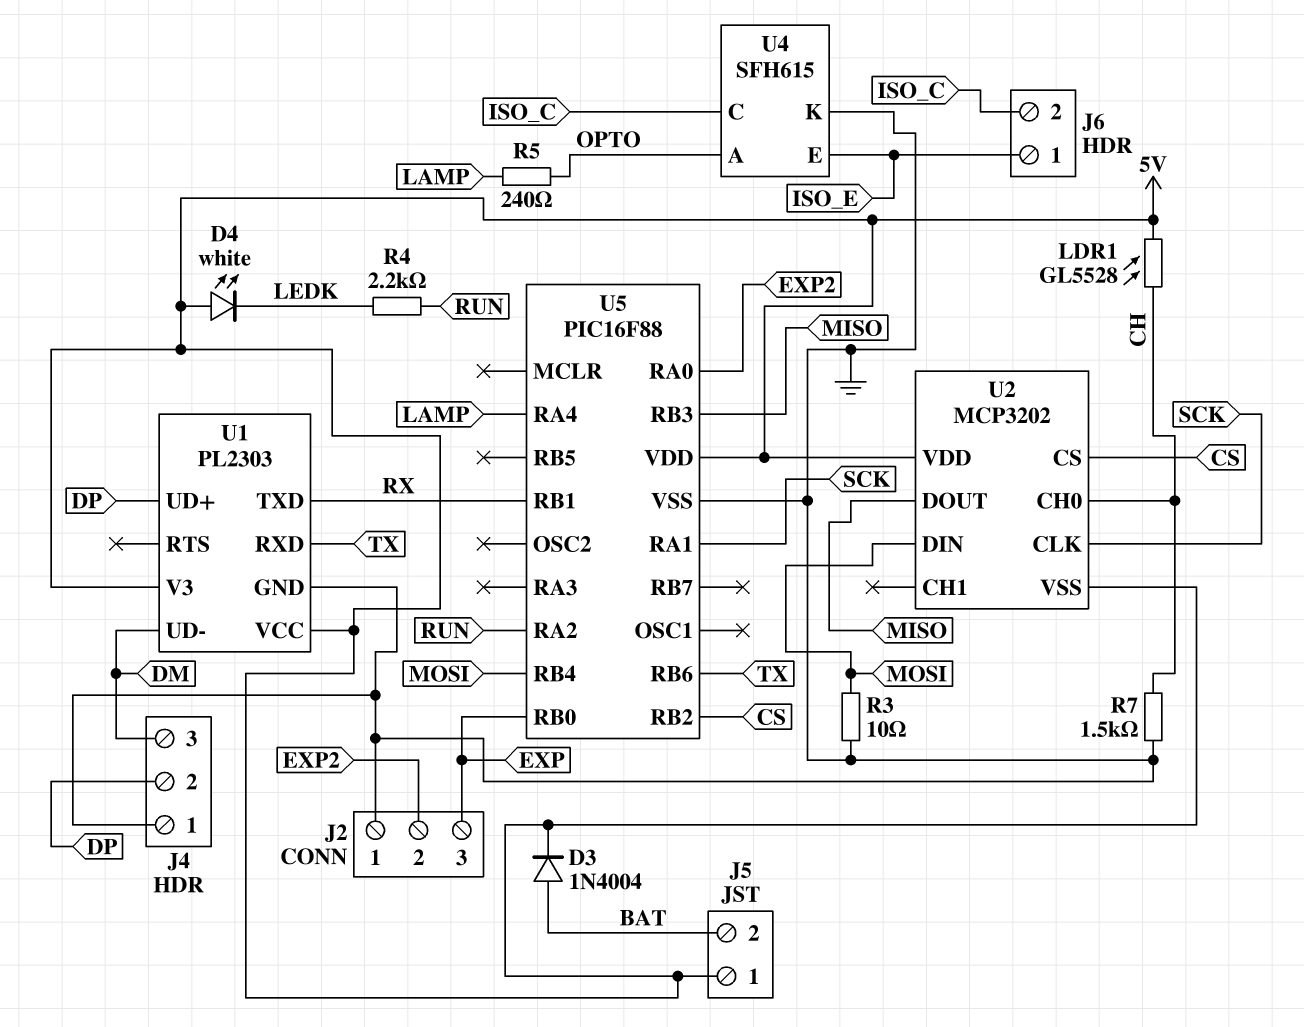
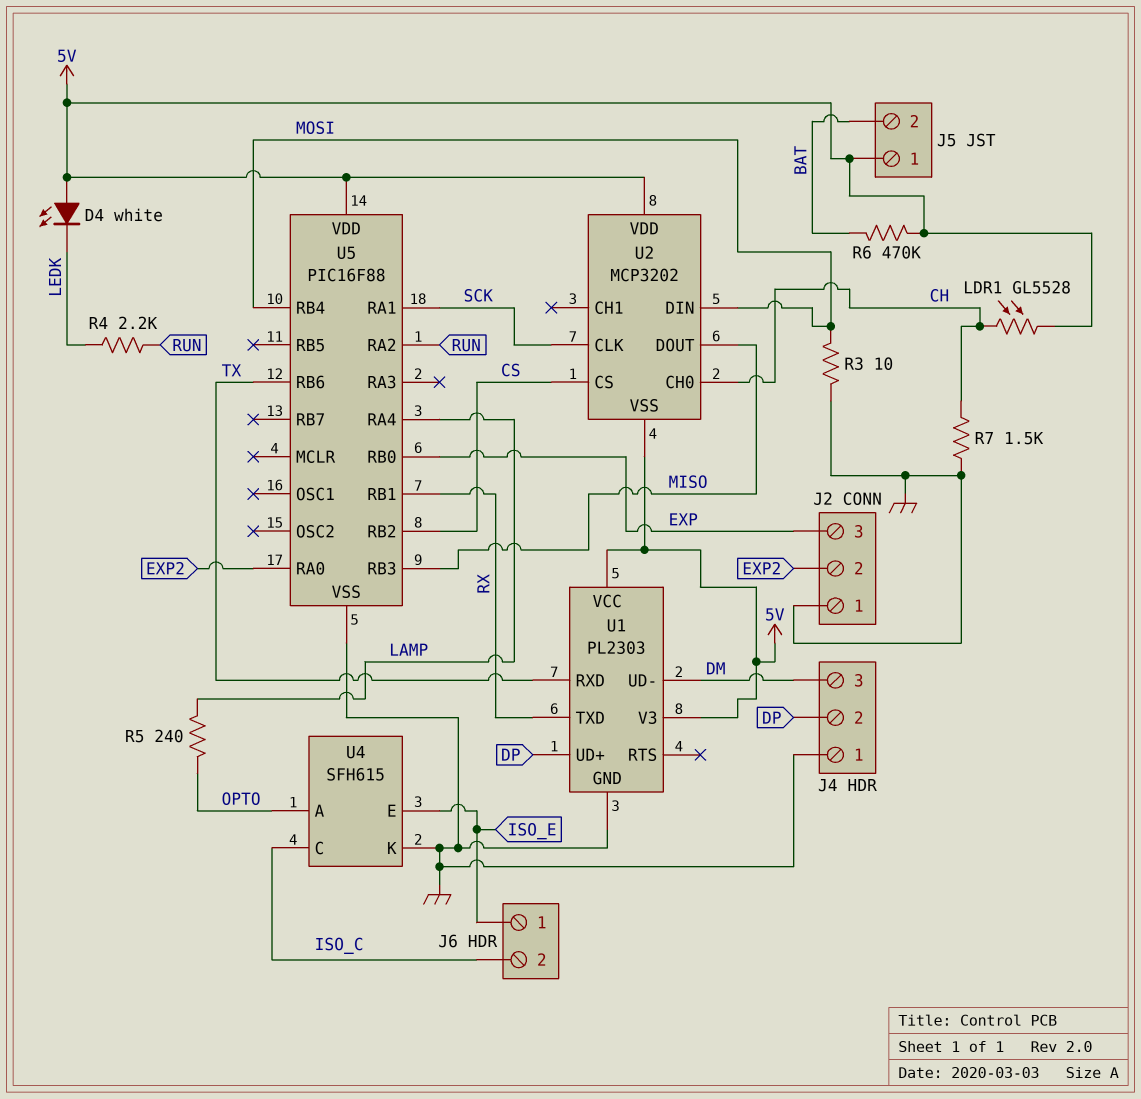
D3: diode 1N4004 (A BAT, K 5V) -> none
R6: none -> 470k (5V, BAT)

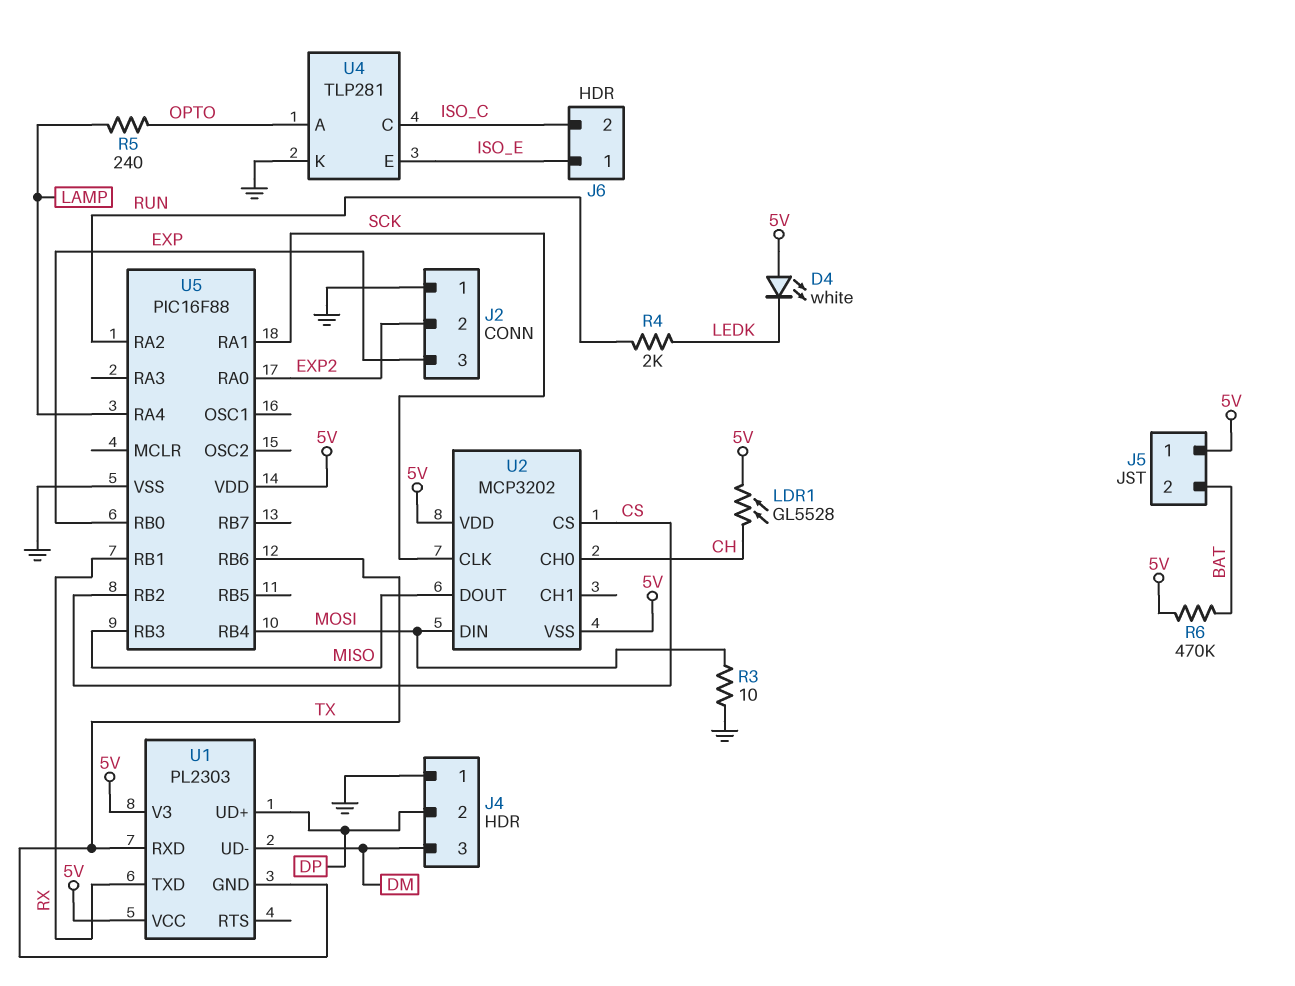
R4: 2.2k (LEDK, RUN) -> 2k (LEDK, RUN)
R7: 1.5k (CH, GND) -> none
U1 pin GND: GND -> TX
U4: SFH615 -> TLP281

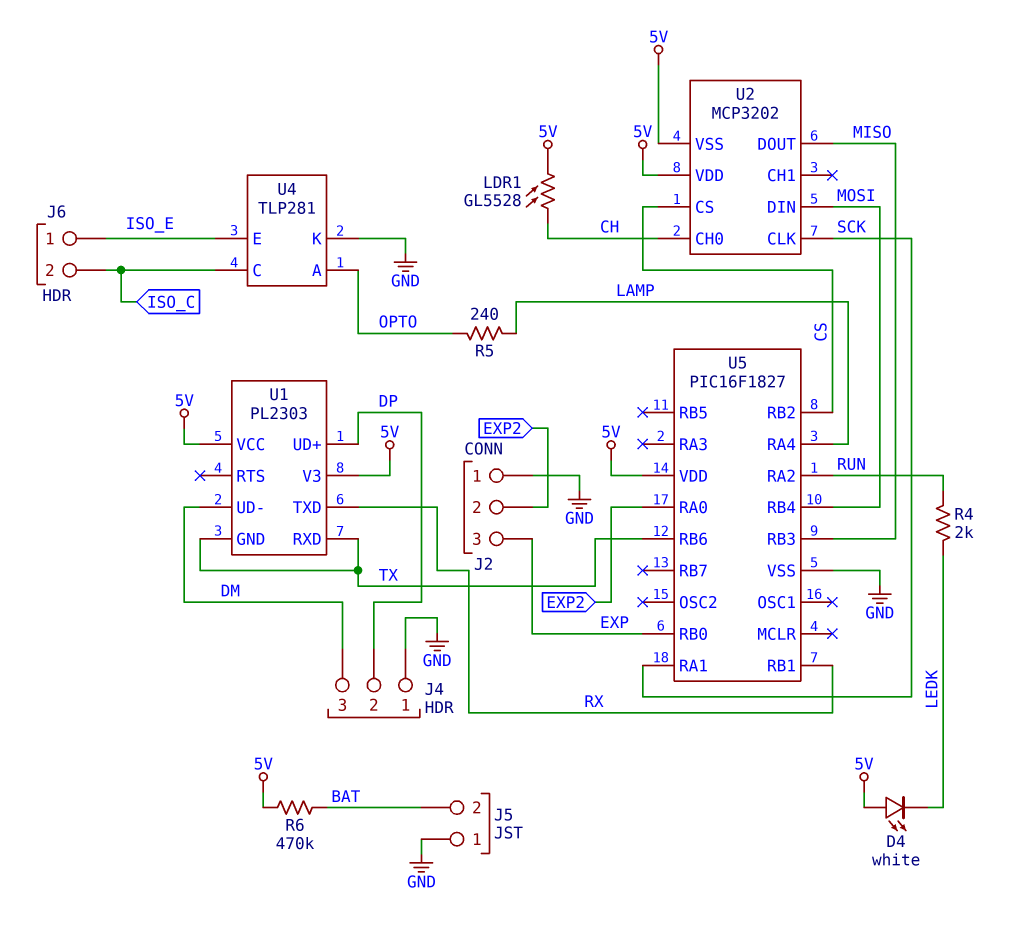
J5 pin 1: 5V -> GND
R3: 10 (GND, MOSI) -> none
U5: PIC16F88 -> PIC16F1827

